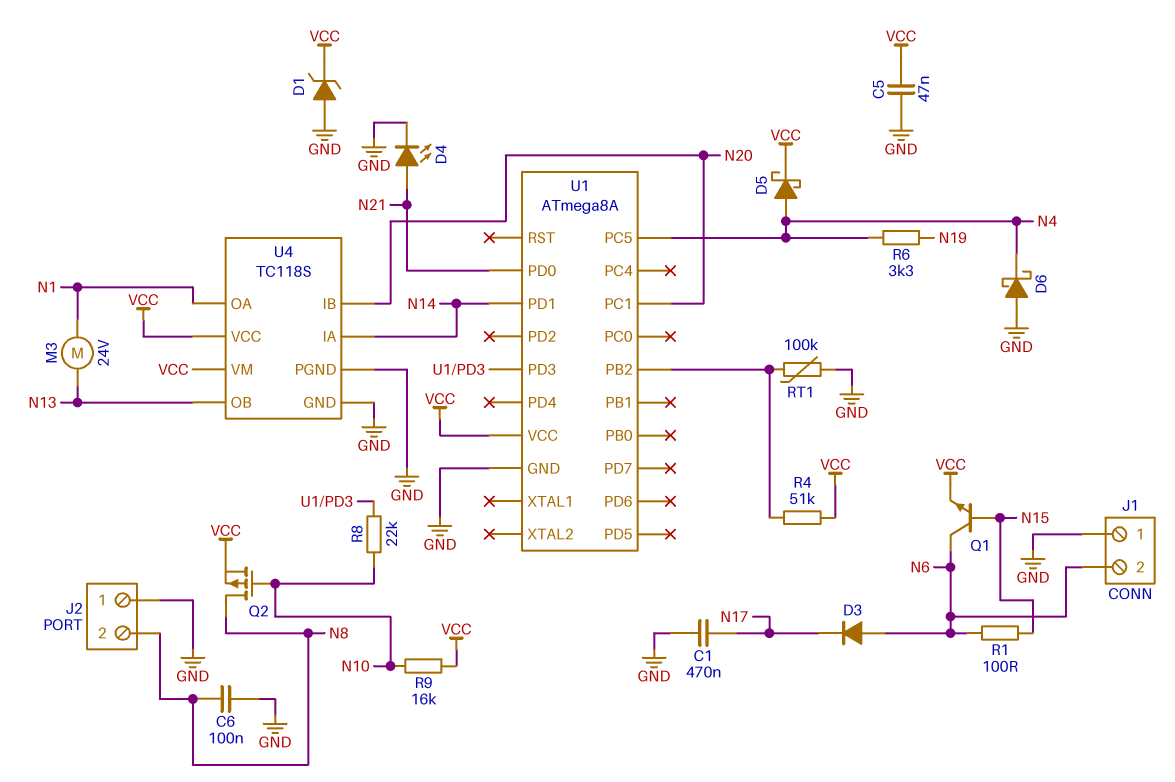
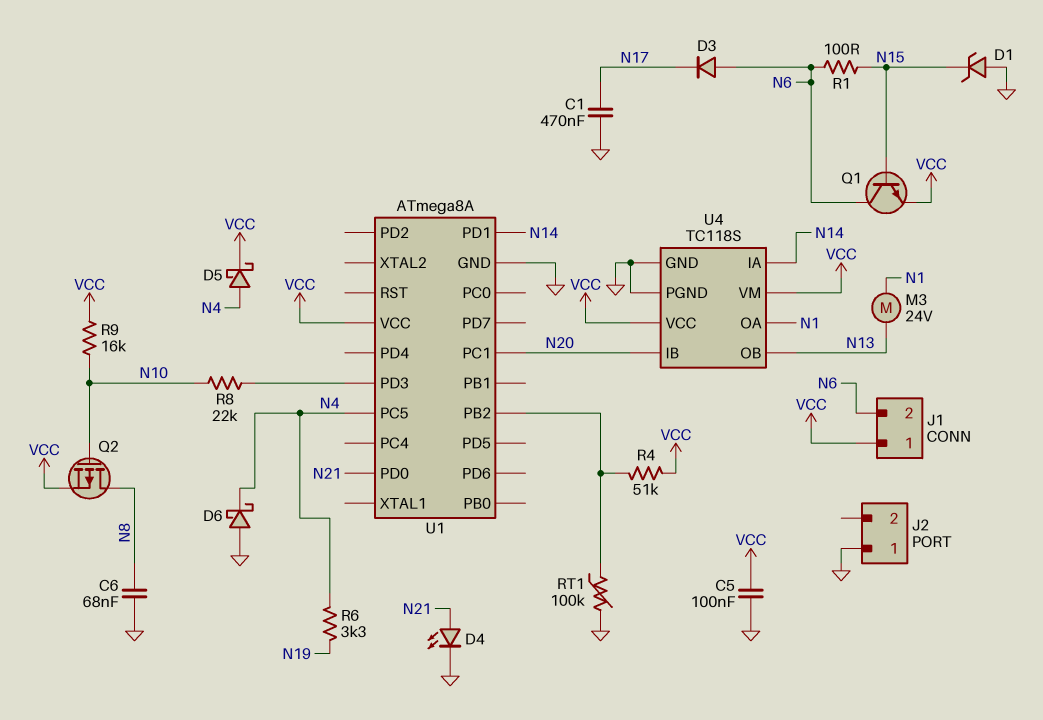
C5: 47nF (GND, VCC) -> 100nF (GND, VCC)
C6: 100nF (GND, N8) -> 68nF (GND, N8)
D1: zener (A GND, K VCC) -> zener (A GND, K N15)
J1 pin 1: GND -> VCC
J2 pin 2: N8 -> none

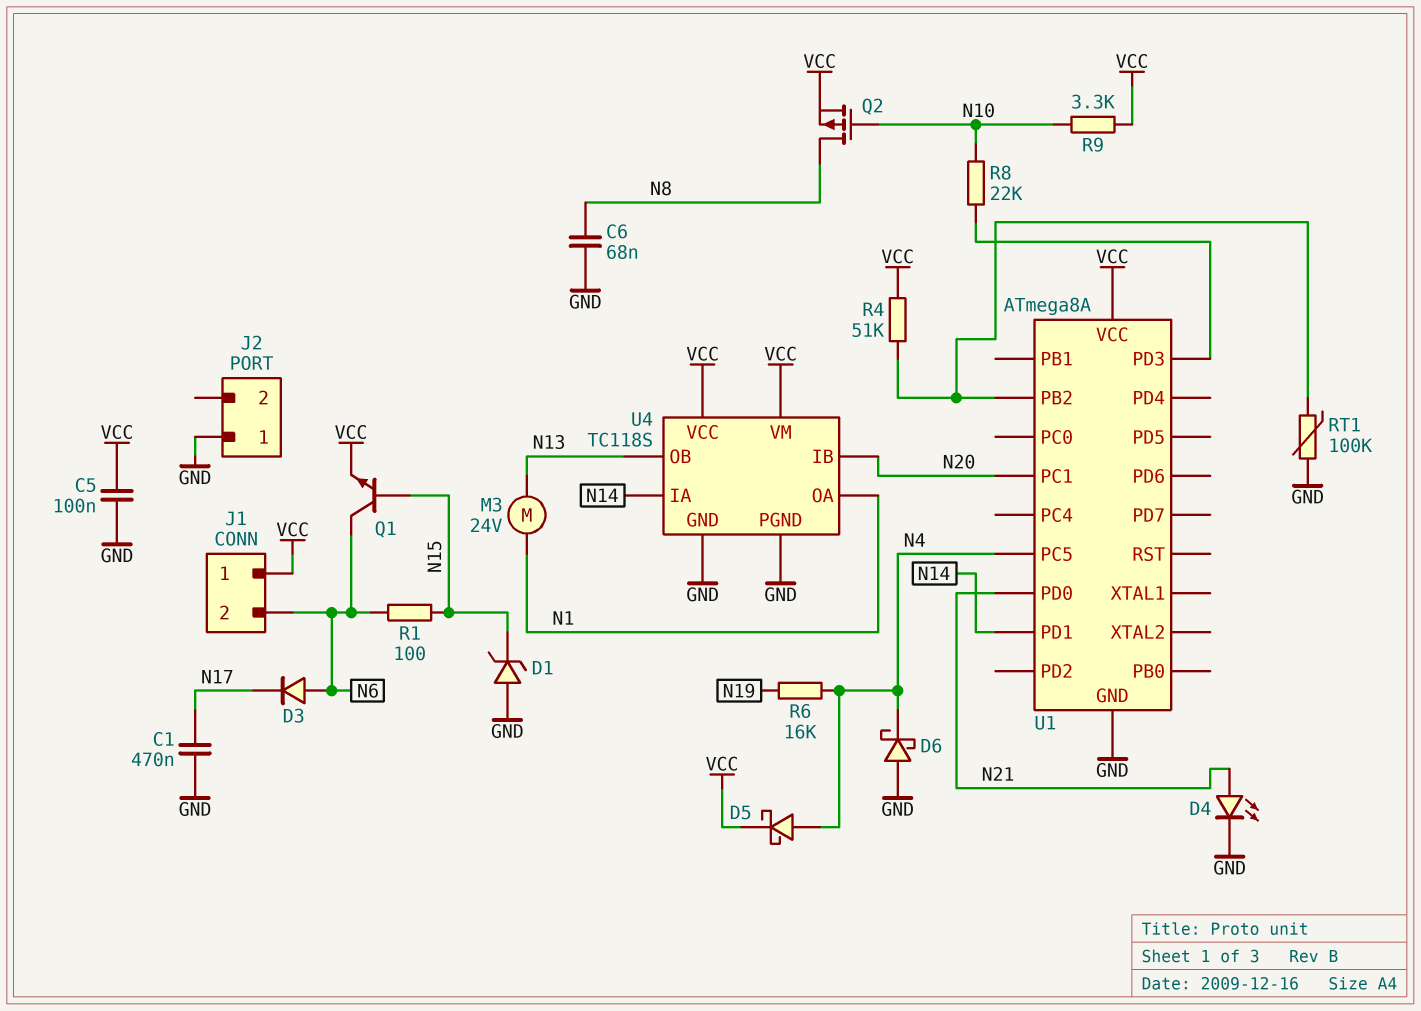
R6: 3.3k (N4, N19) -> 16k (N4, N19)
R9: 16k (N10, VCC) -> 3.3k (N10, VCC)

